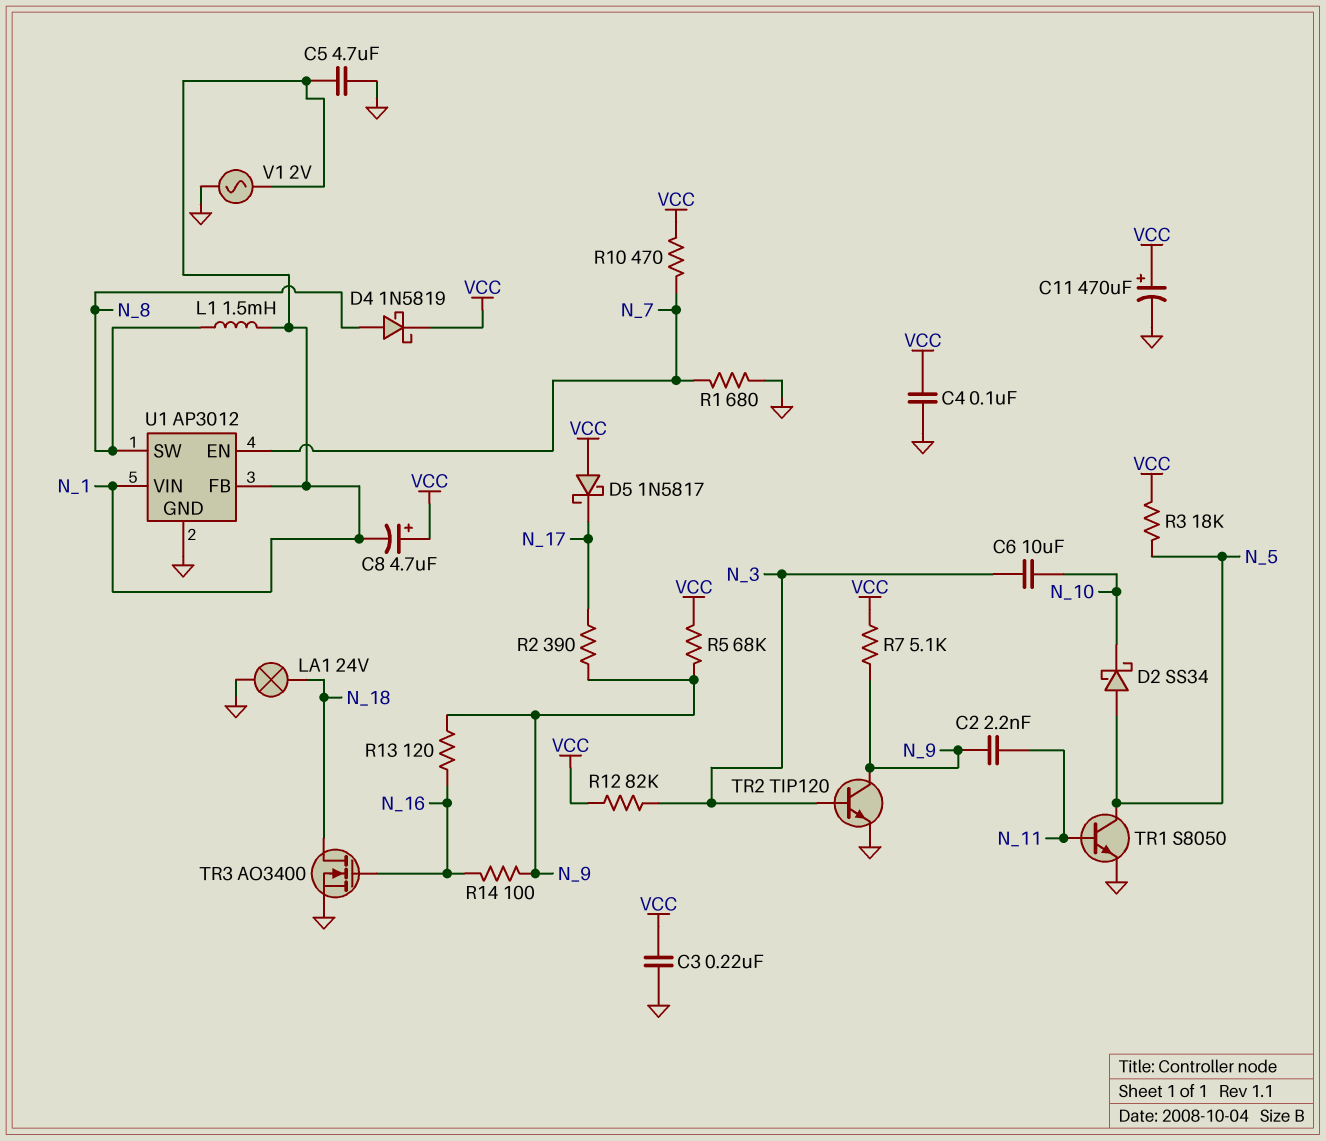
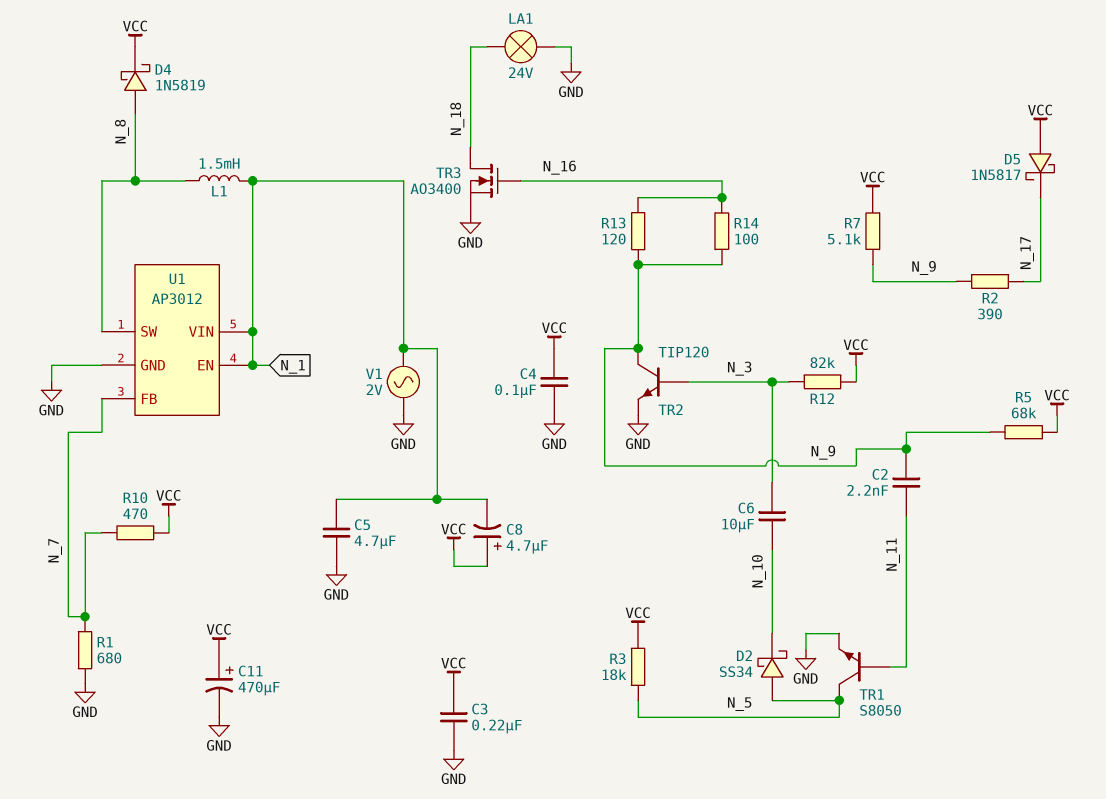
U1 pin EN: N_7 -> N_1
U1 pin FB: N_1 -> N_7

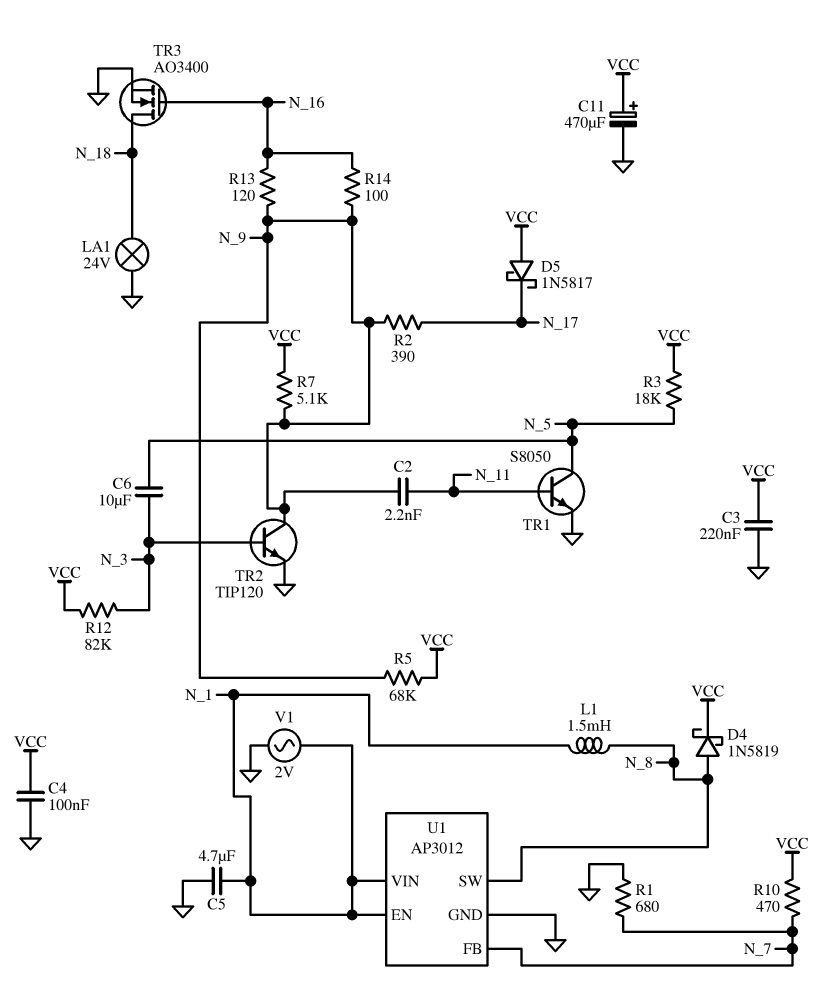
C6: 10uF (N_3, N_10) -> 10uF (N_3, N_5)
C8: 4.7uF (plus VCC, minus N_1) -> none
D2: schottky SS34 (A N_5, K N_10) -> none

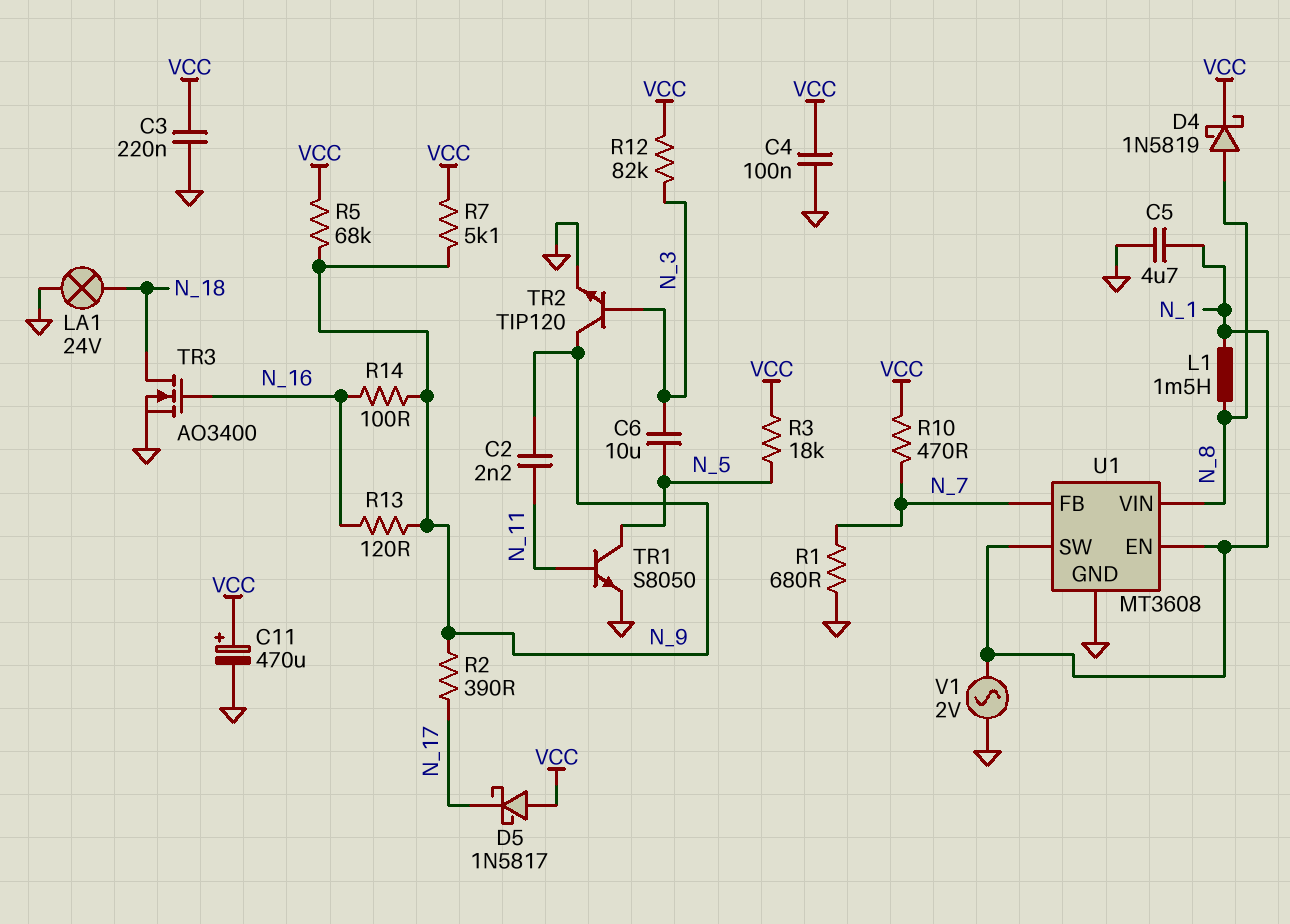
U1: AP3012 -> MT3608
U1 pin SW: N_8 -> N_1
U1 pin VIN: N_1 -> N_8

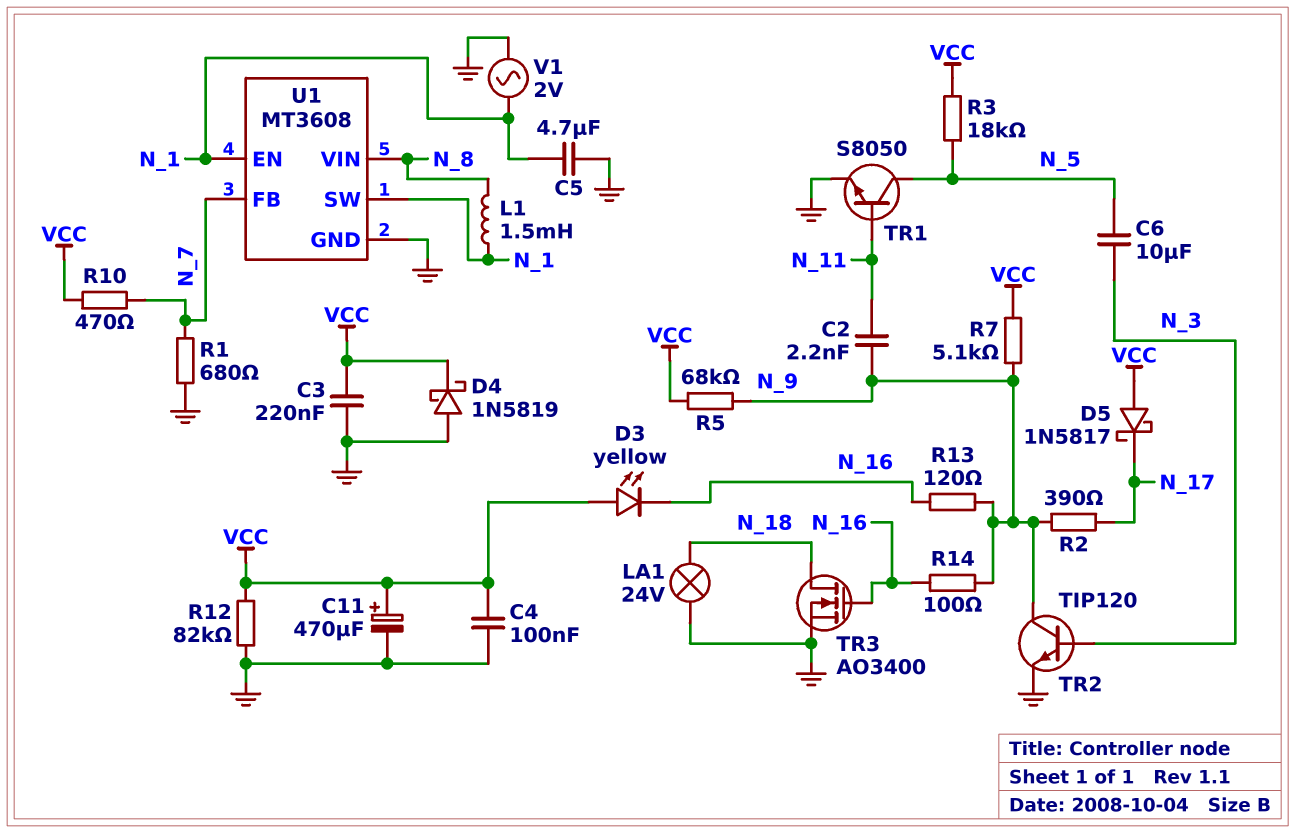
D3: none -> LED yellow (A VCC, K N_16)
D4: schottky 1N5819 (A N_8, K VCC) -> schottky 1N5819 (A GND, K VCC)
R12: 82k (N_3, VCC) -> 82k (GND, VCC)

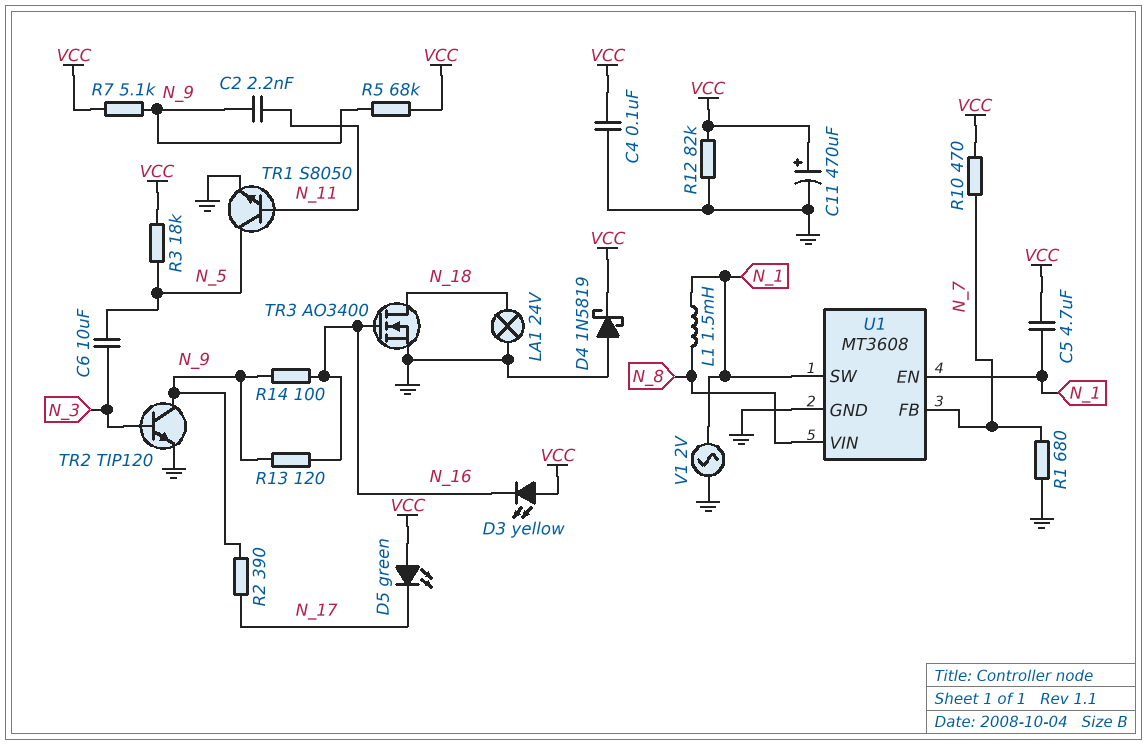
C3: 220nF (GND, VCC) -> none
C5: 4.7uF (GND, N_1) -> 4.7uF (N_1, VCC)
D5: schottky 1N5817 (A VCC, K N_17) -> LED green (A VCC, K N_17)

